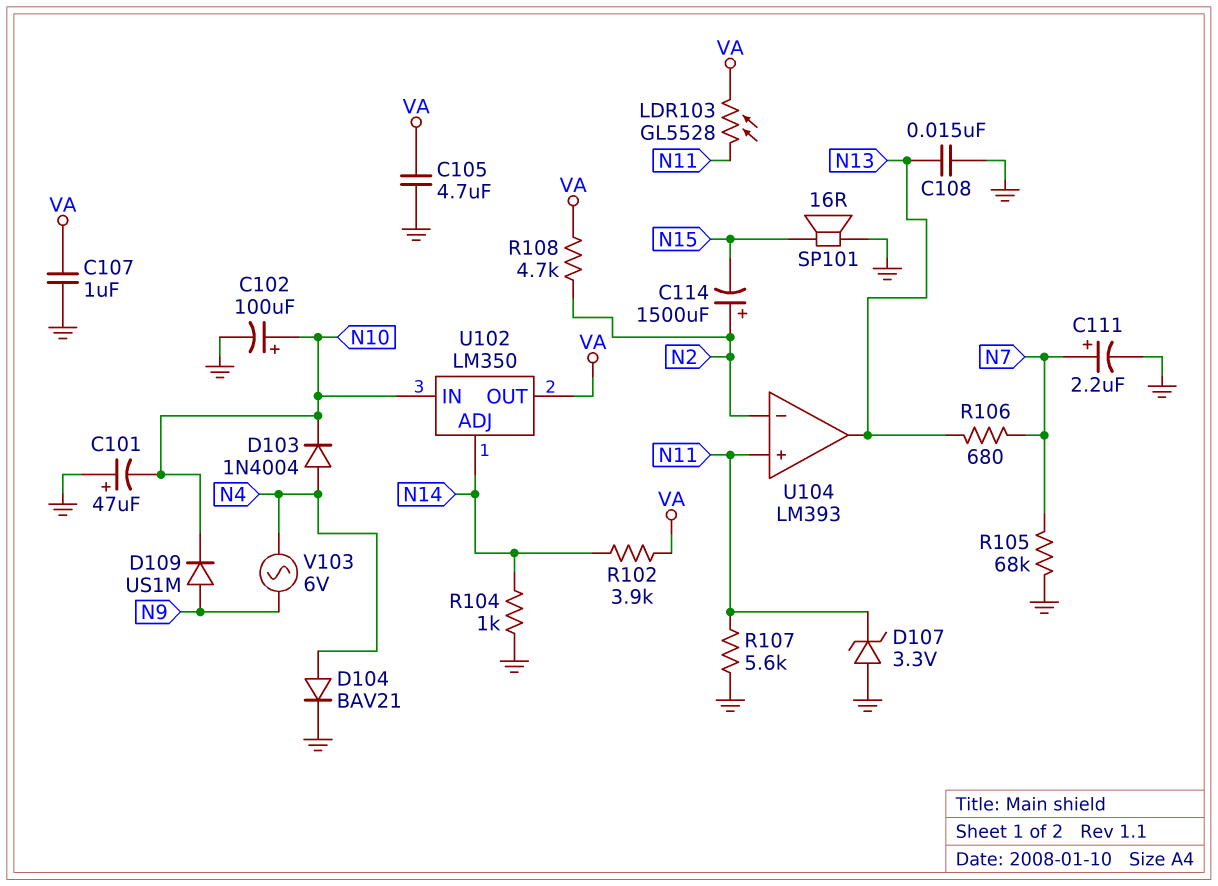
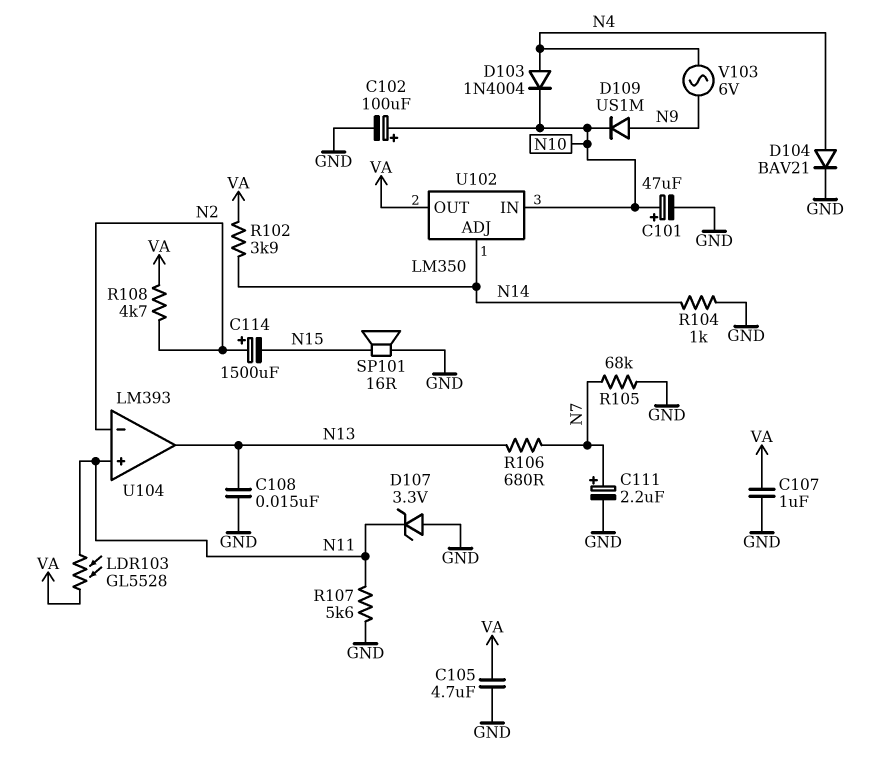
C101: 47uF (plus GND, minus N10) -> 47uF (plus N10, minus GND)

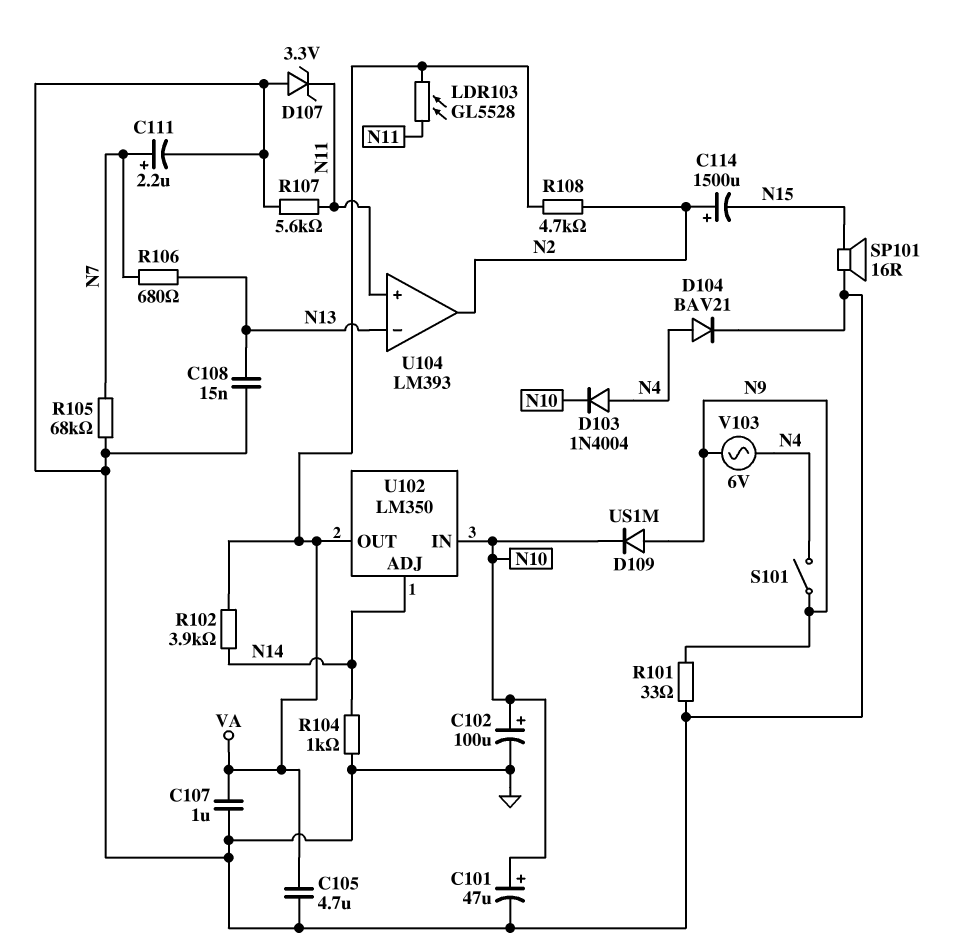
R101: none -> 33 (GND, N9)
S101: none -> switch (N4, N9)
U104 pin in-: N2 -> N13
U104 pin out: N13 -> N2

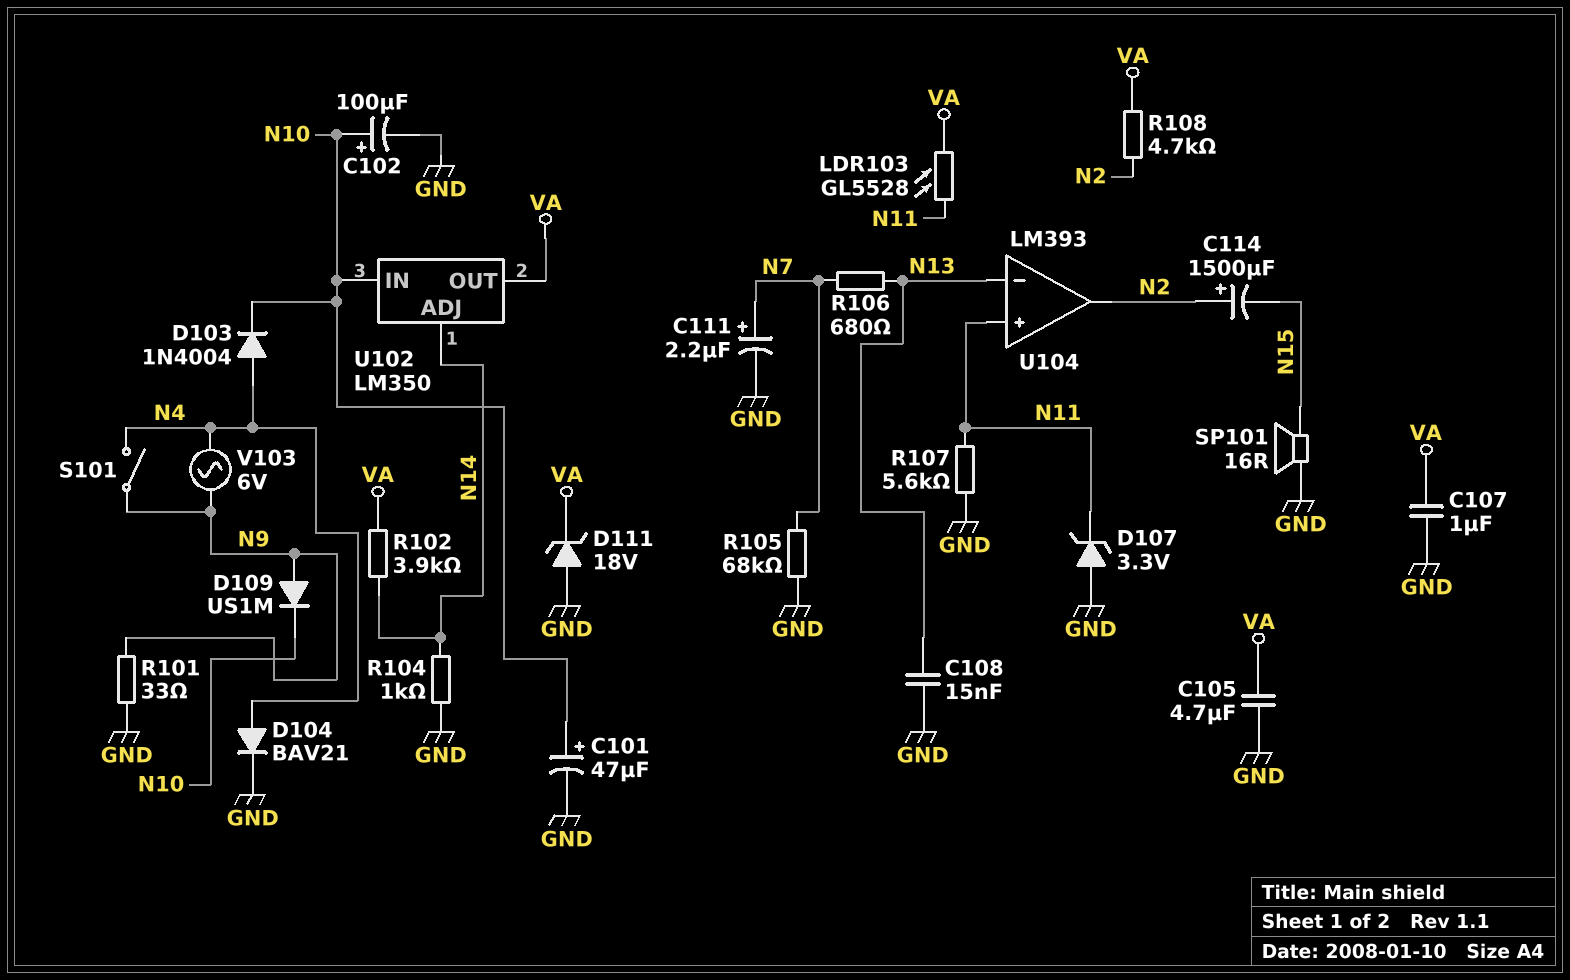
D111: none -> zener 18V (A GND, K VA)

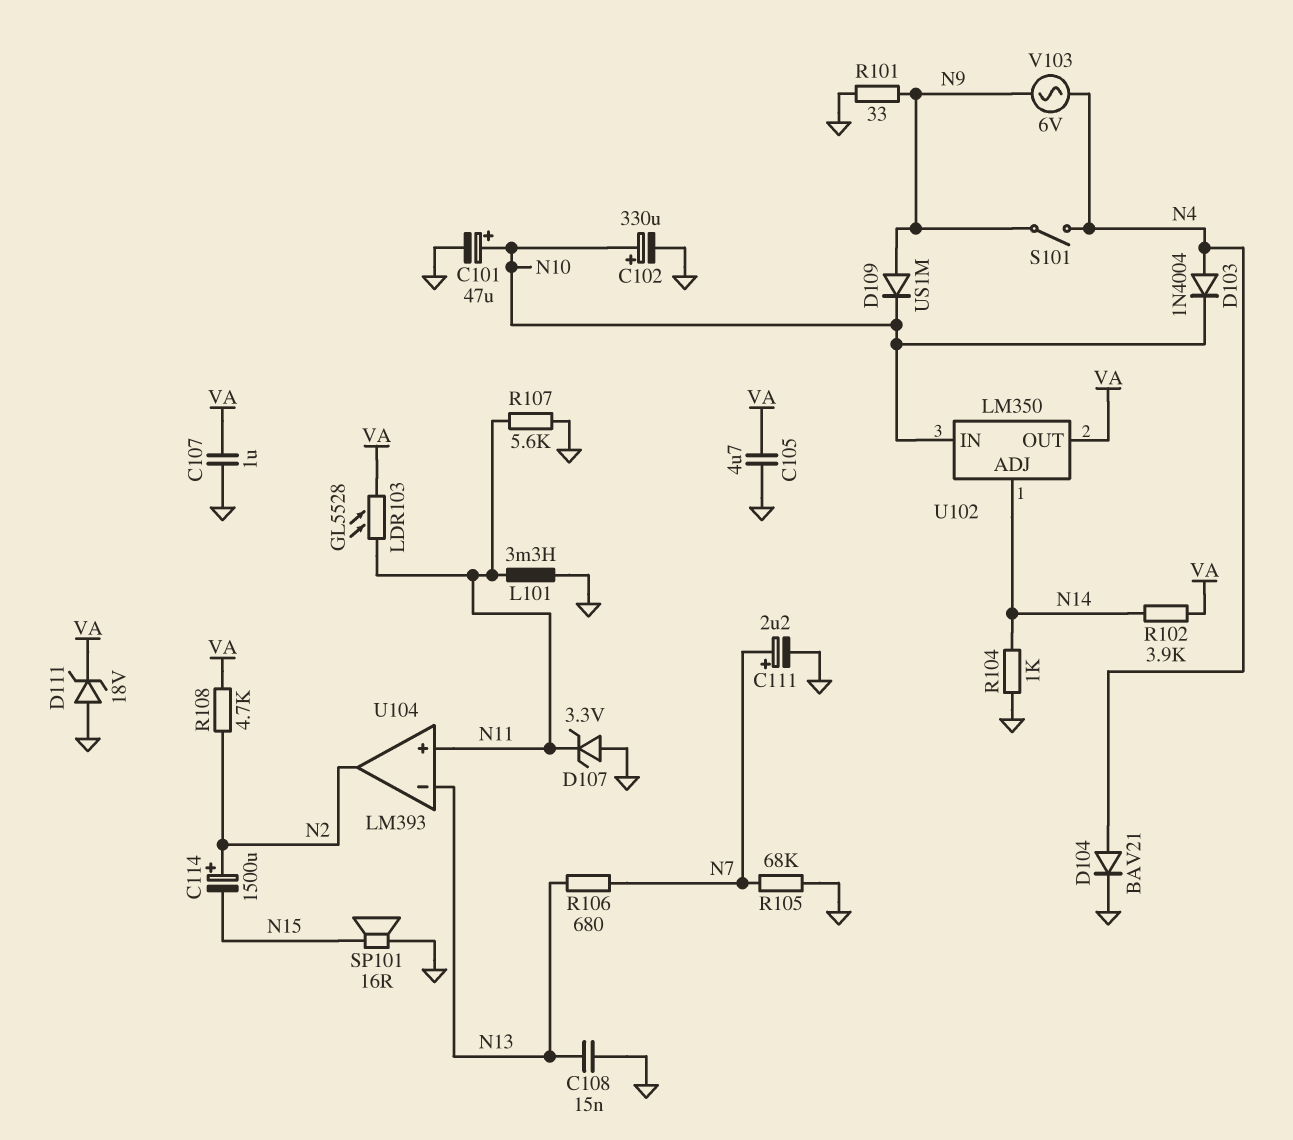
C102: 100uF (plus N10, minus GND) -> 330uF (plus N10, minus GND)
L101: none -> 3.3mH (GND, N11)

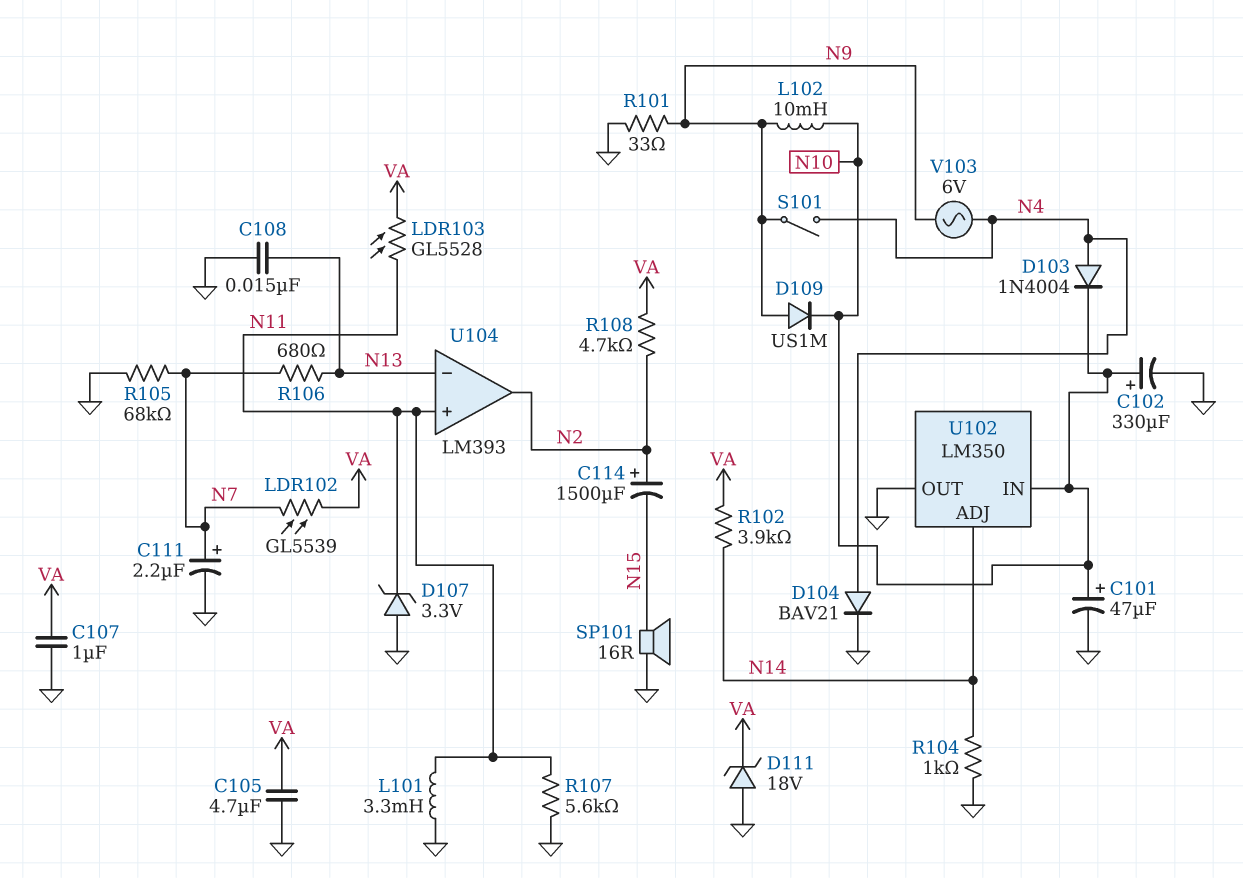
L102: none -> 10mH (N9, N10)
LDR102: none -> GL5539 (N7, VA)
U102 pin OUT: VA -> GND

